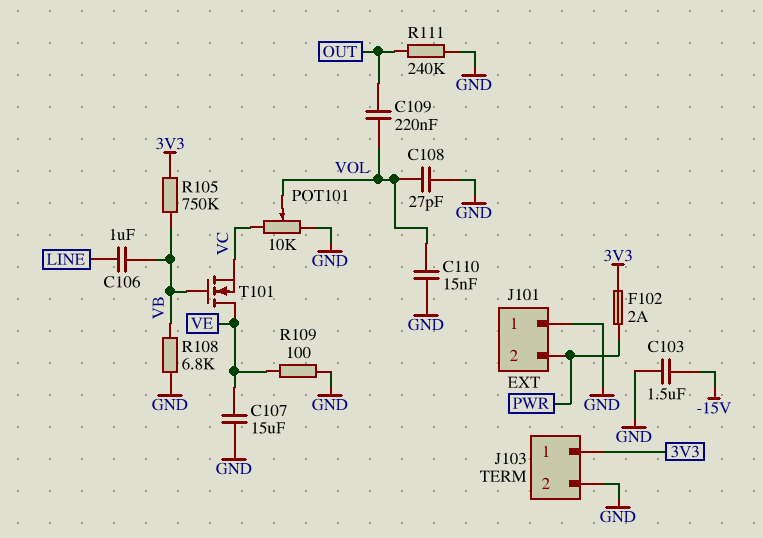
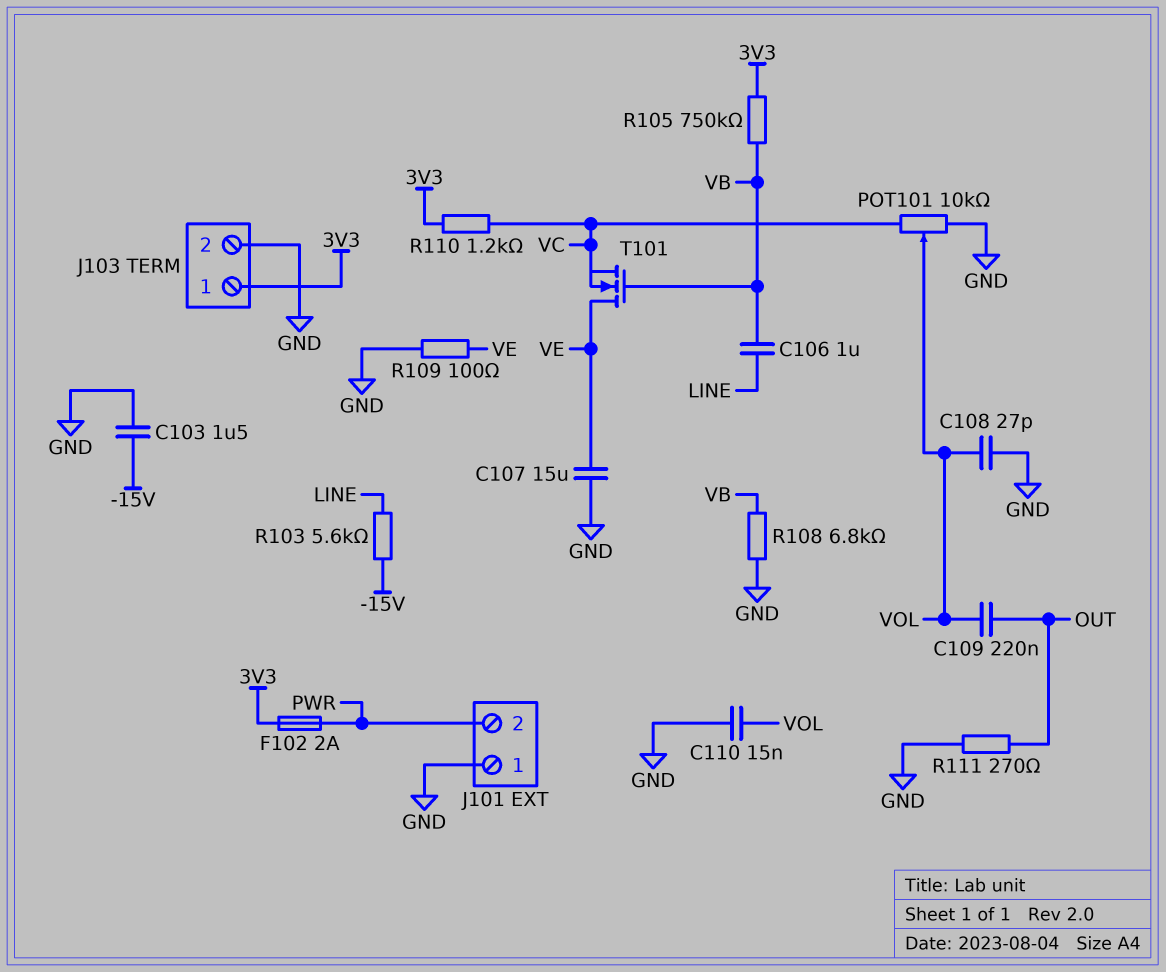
R103: none -> 5.6k (-15V, LINE)
R110: none -> 1.2k (3V3, VC)
R111: 240k (GND, OUT) -> 270 (GND, OUT)

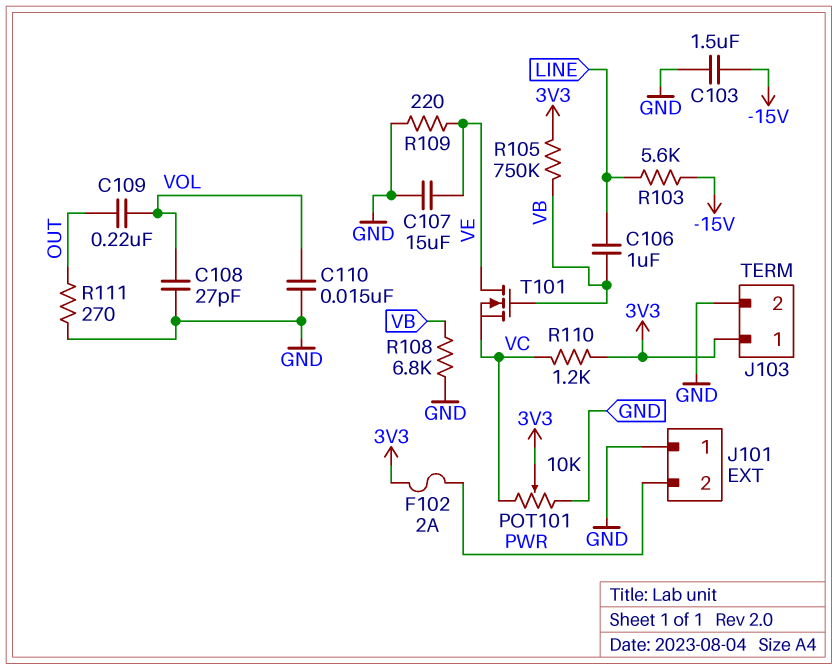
POT101: 10k (GND, VC, wiper VOL) -> 10k (GND, VC, wiper 3V3)
R109: 100 (GND, VE) -> 220 (GND, VE)

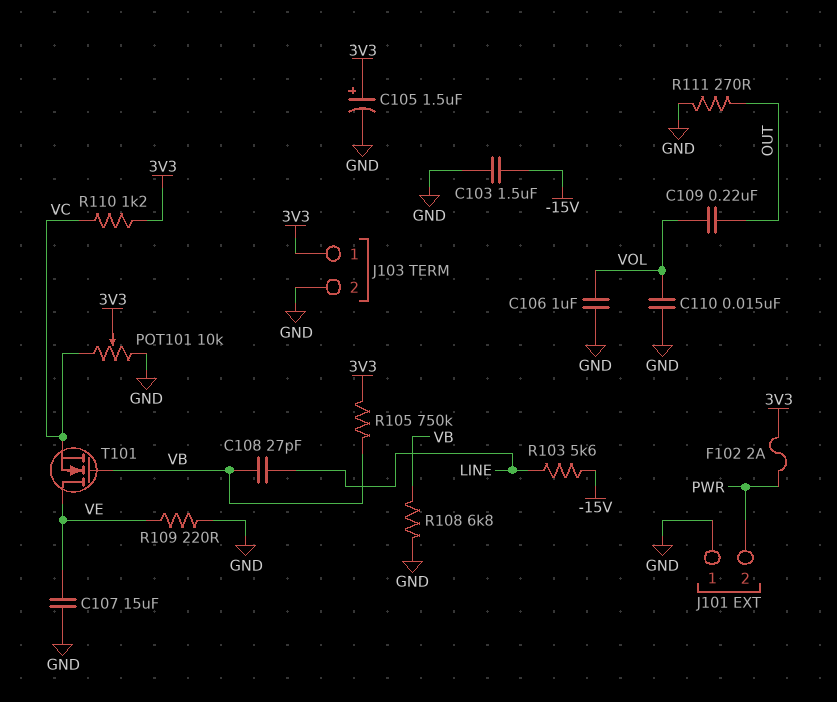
C105: none -> 1.5uF (plus 3V3, minus GND)
C106: 1uF (LINE, VB) -> 1uF (GND, VOL)
C108: 27pF (GND, VOL) -> 27pF (LINE, VB)

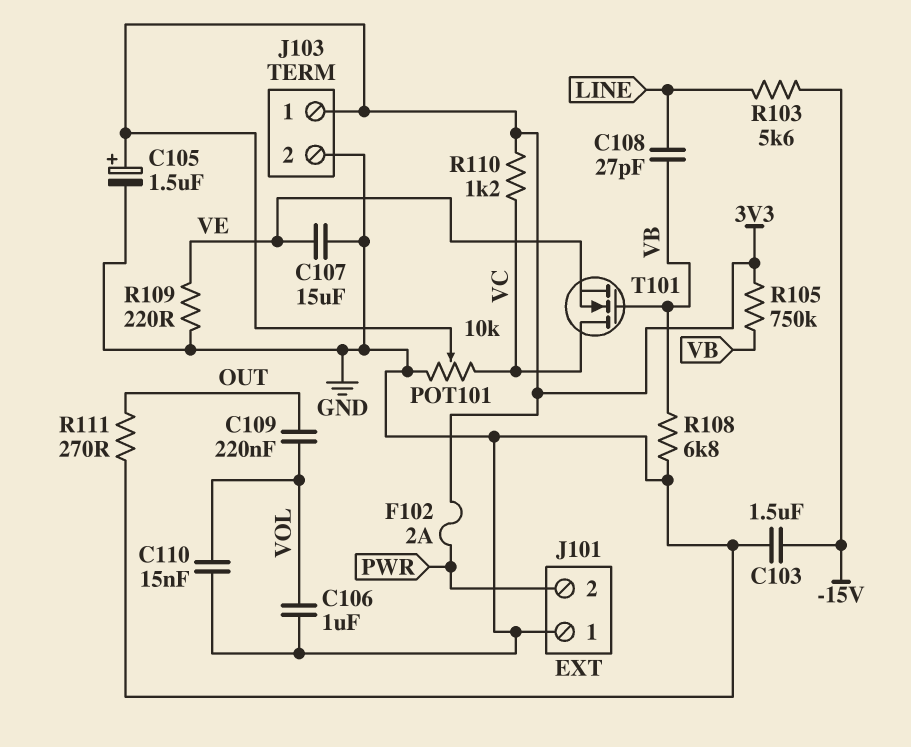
T101: NMOS (G VB, D VE, S VC) -> NMOS (G VB, D VC, S VE)

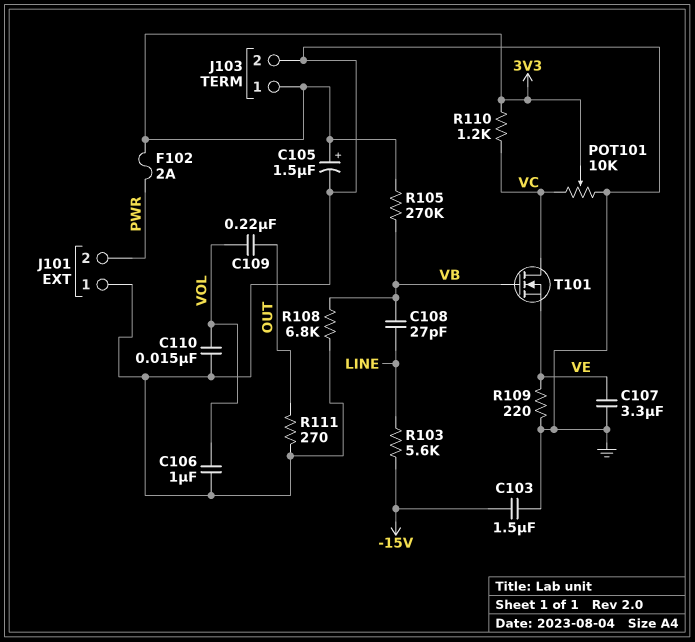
C107: 15uF (GND, VE) -> 3.3uF (GND, VE)
R105: 750k (3V3, VB) -> 270k (3V3, VB)

